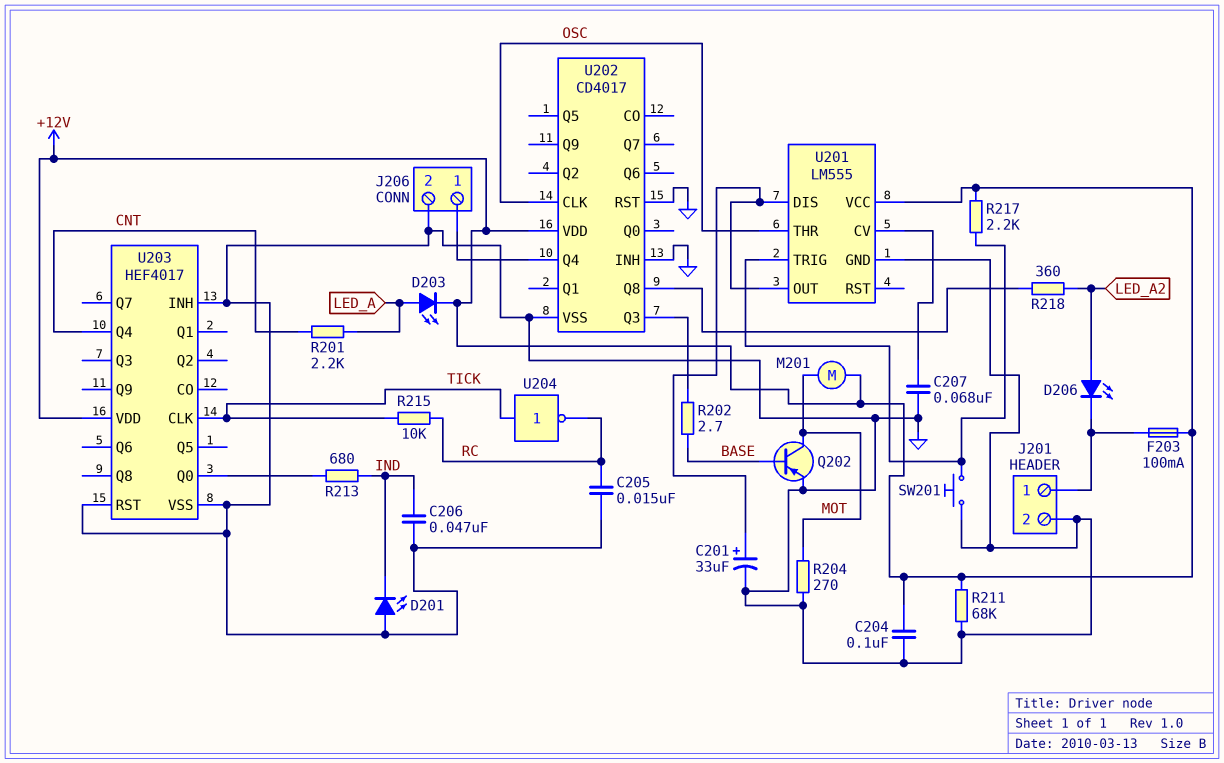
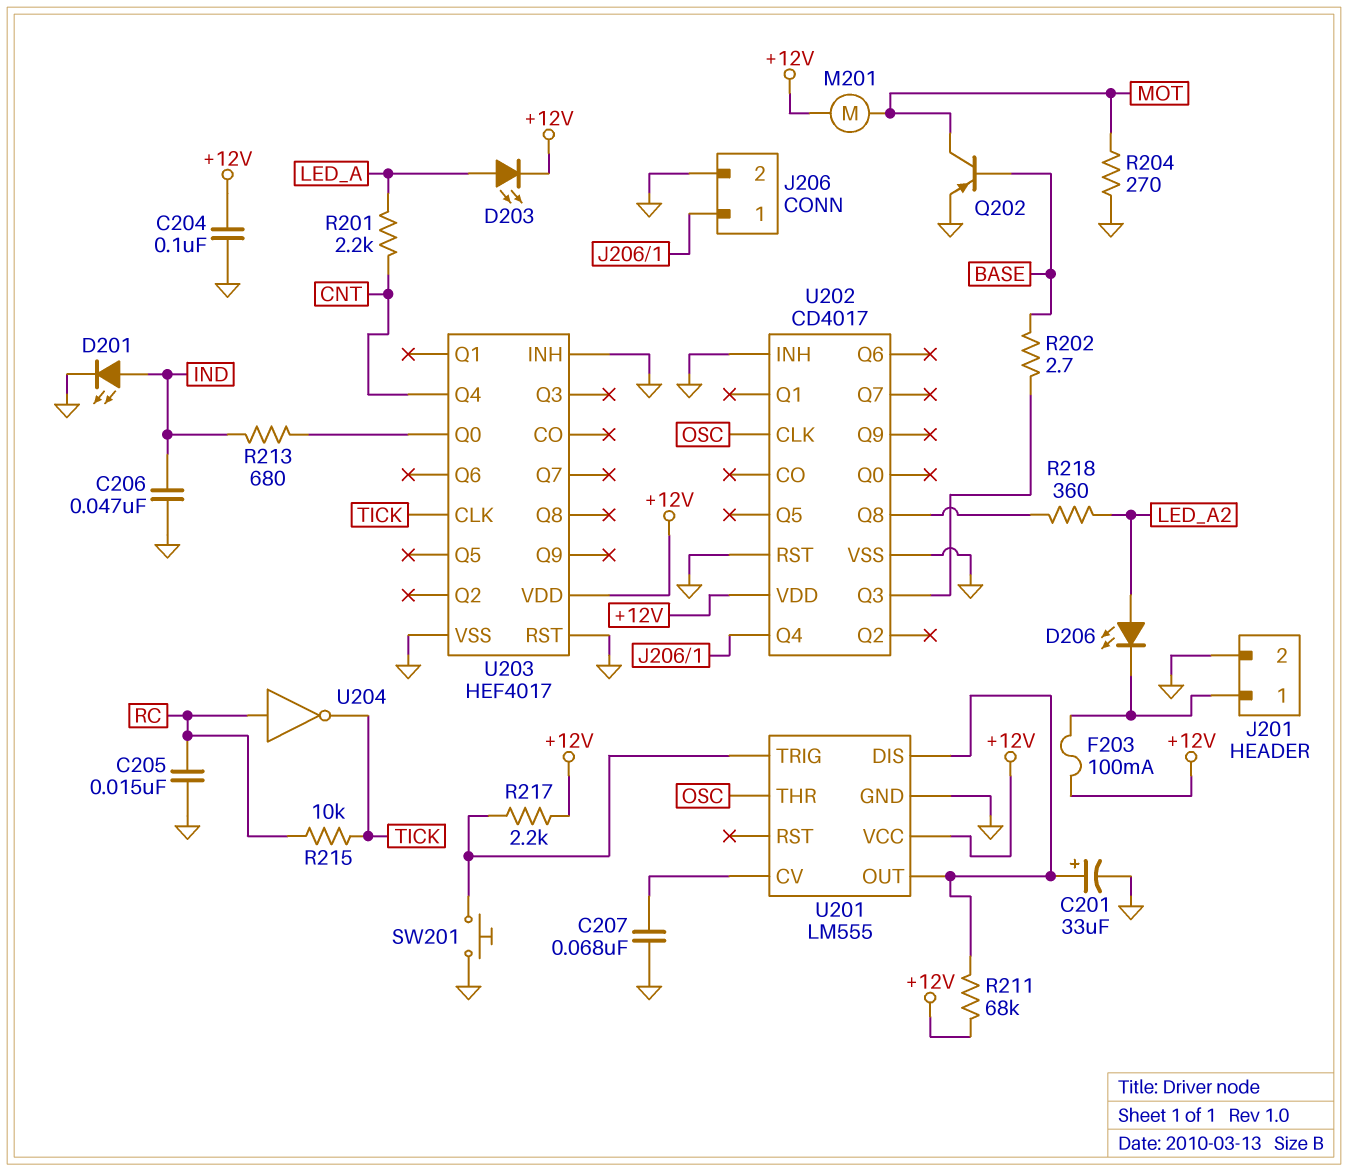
D201: LED (A GND, K IND) -> LED (A IND, K GND)
R211: 68k (+12V, GND) -> 68k (+12V, U201/DIS)
U204: NOT (in TICK, out RC) -> NOT (in RC, out TICK)

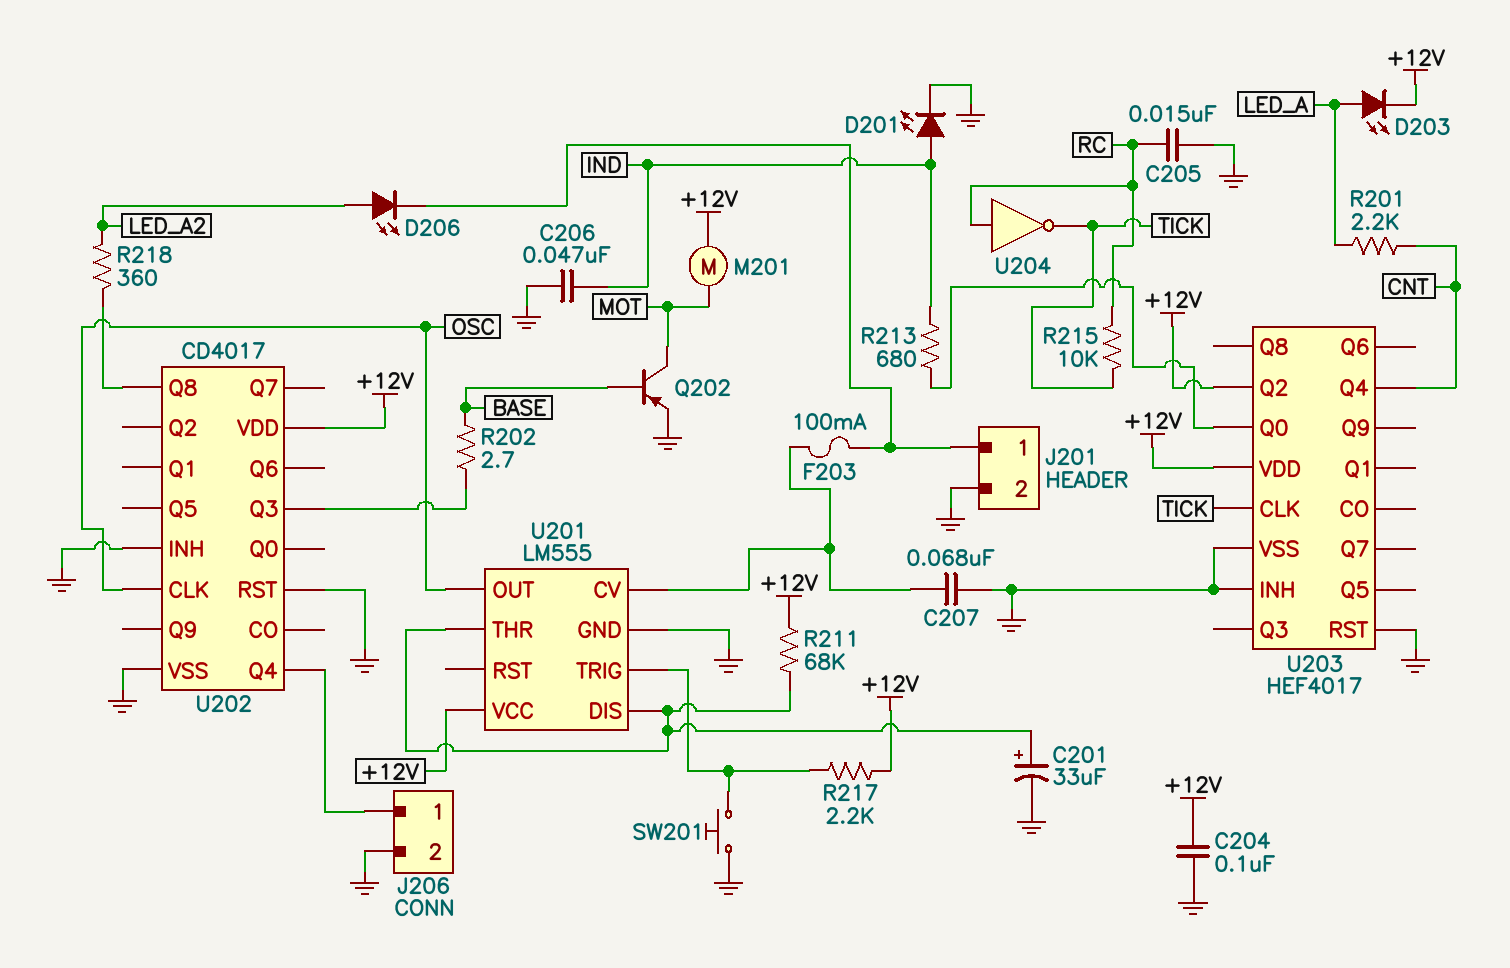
F203: 100mA (+12V, J201/1) -> 100mA (J201/1, U201/CV)
R204: 270 (GND, MOT) -> none
U201 pin OUT: U201/DIS -> OSC
U201 pin THR: OSC -> U201/DIS
U203 pin Q2: none -> +12V

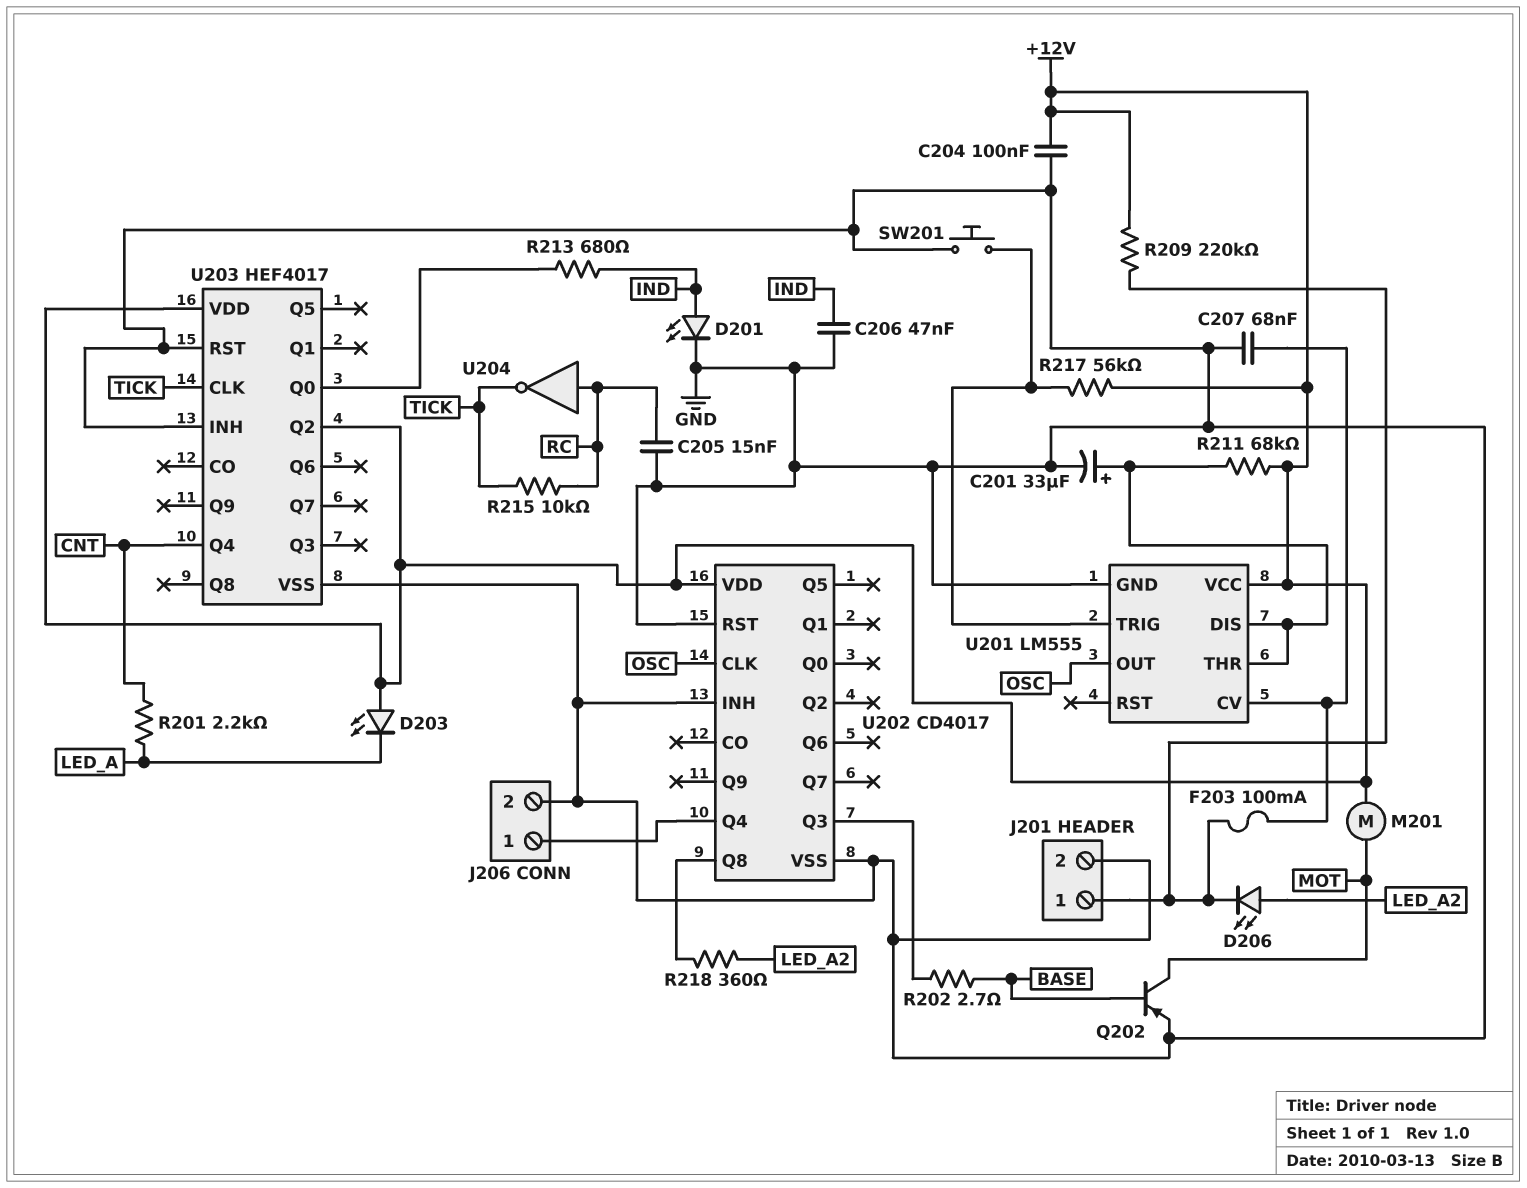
D203: LED (A LED_A, K +12V) -> LED (A +12V, K LED_A)
R209: none -> 220k (+12V, J201/1)
R217: 2.2k (+12V, U201/TRIG) -> 56k (+12V, U201/TRIG)

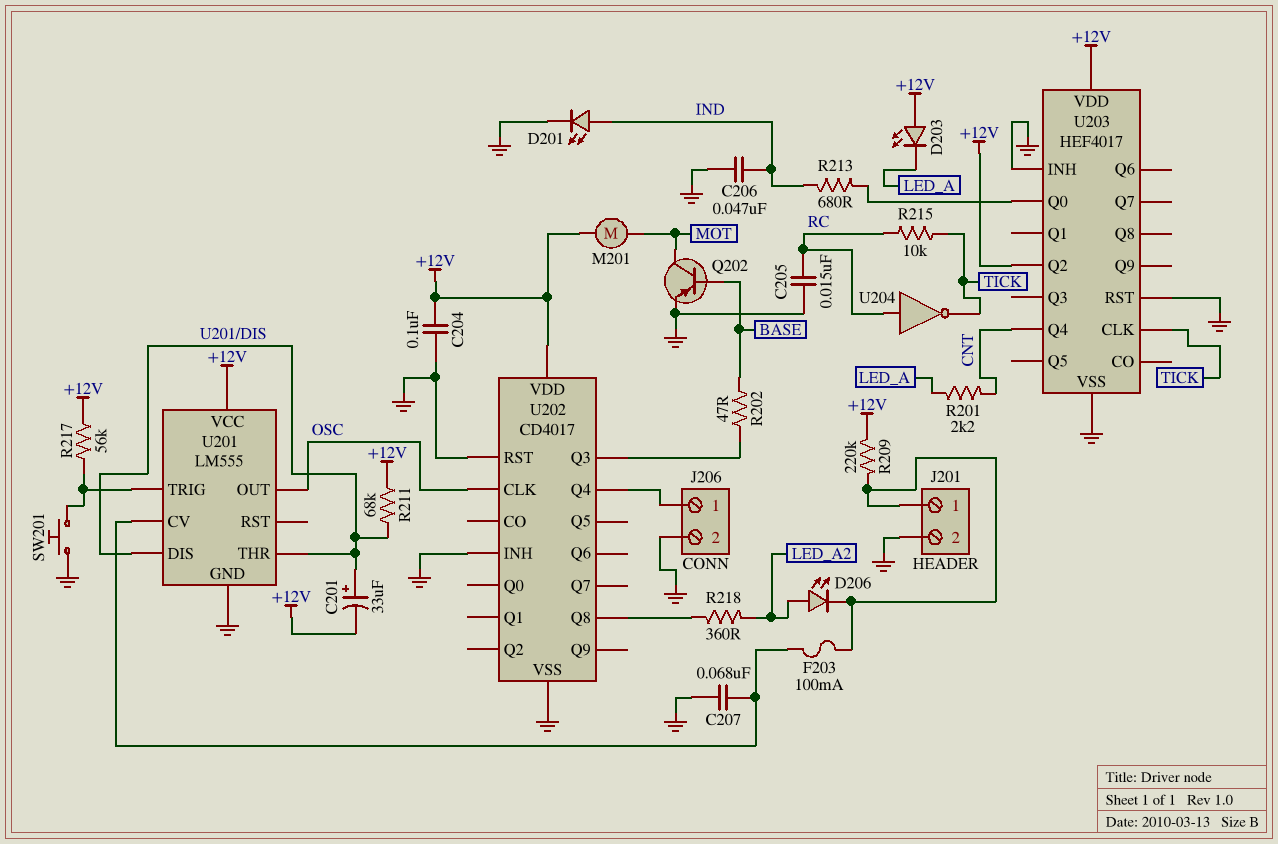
C201: 33uF (plus U201/DIS, minus GND) -> 33uF (plus U201/DIS, minus +12V)
R202: 2.7 (BASE, U202/Q3) -> 47 (BASE, U202/Q3)

